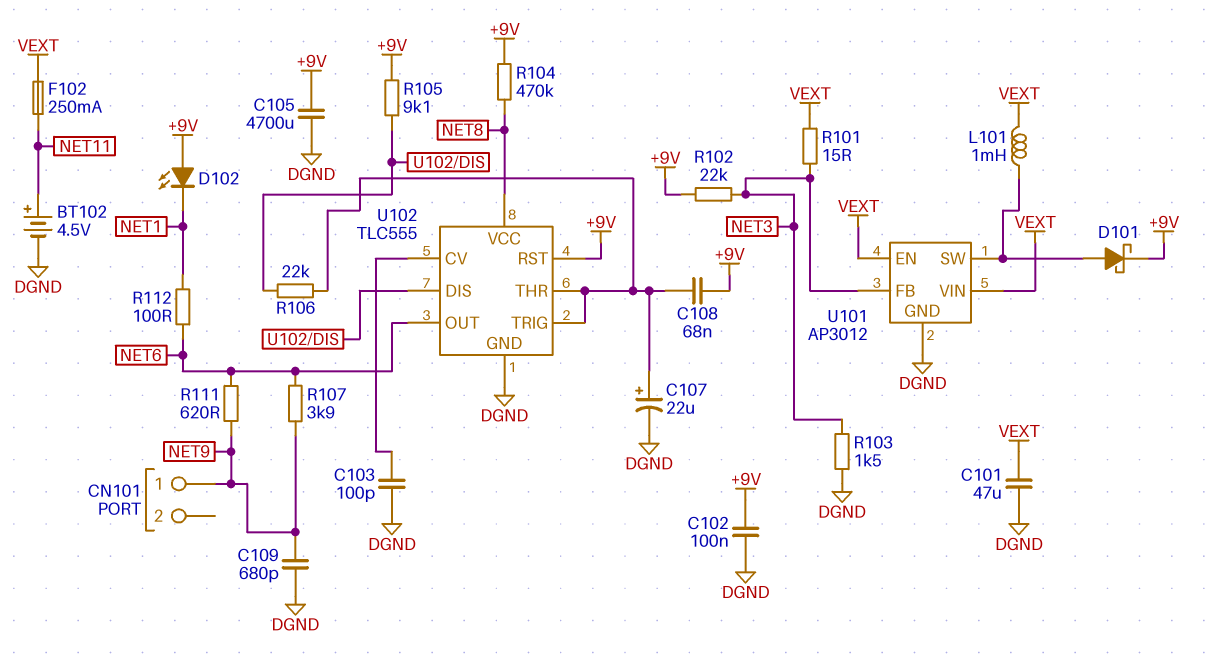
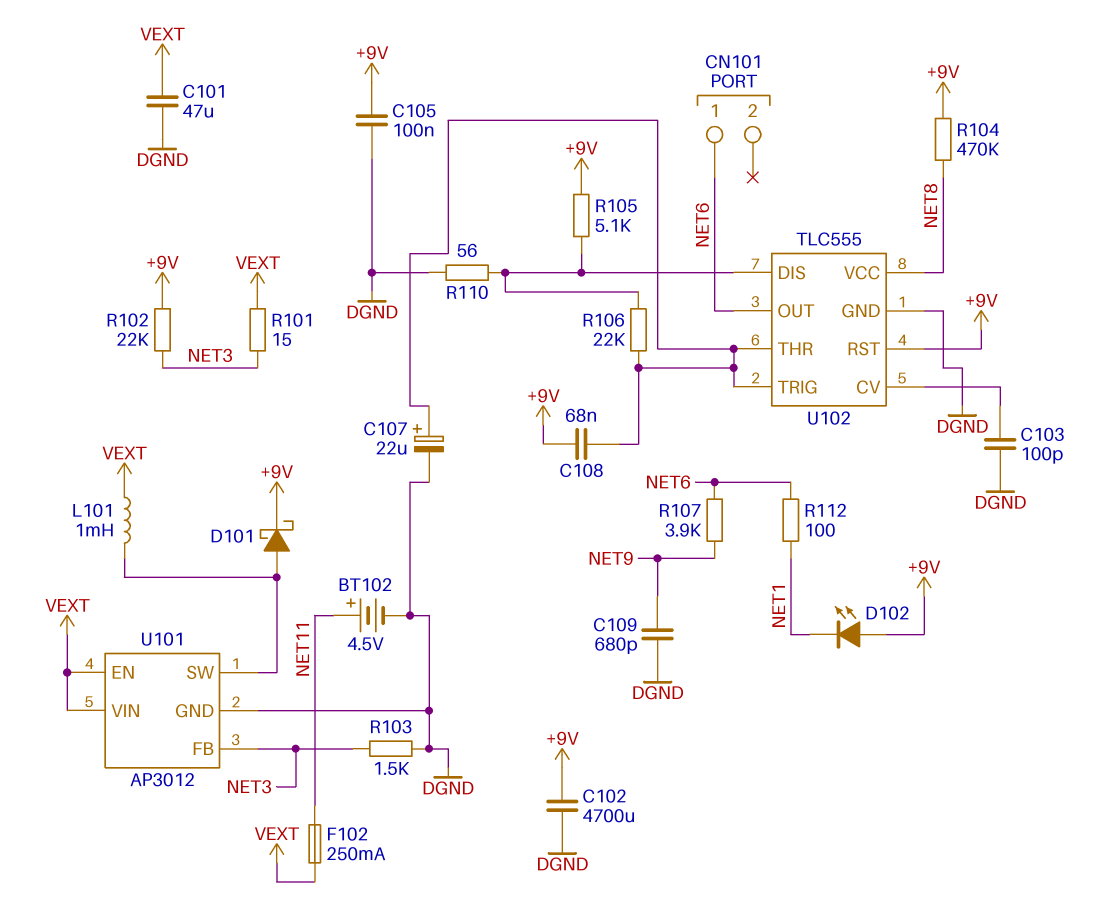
C102: 100nF (+9V, DGND) -> 4700uF (+9V, DGND)
C105: 4700uF (+9V, DGND) -> 100nF (+9V, DGND)
CN101 pin 1: NET9 -> NET6
R105: 9.1k (+9V, U102/DIS) -> 5.1k (+9V, U102/DIS)
R110: none -> 56 (DGND, U102/DIS)
R111: 620 (NET6, NET9) -> none

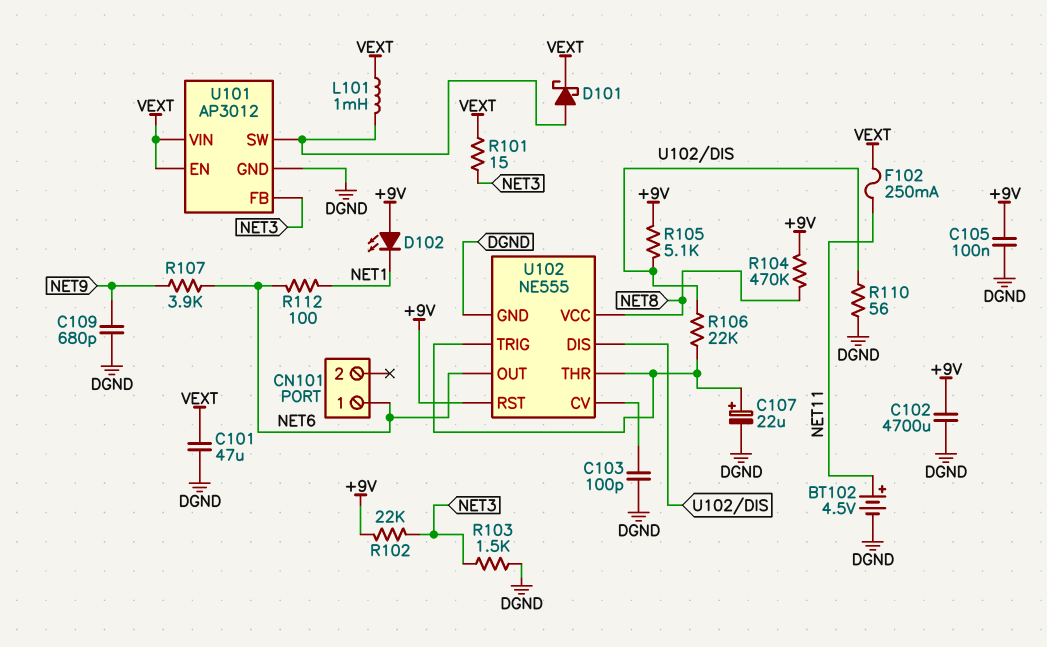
C108: 68nF (+9V, U102/THR) -> none
D101: schottky (A U101/SW, K +9V) -> schottky (A U101/SW, K VEXT)
U102: TLC555 -> NE555

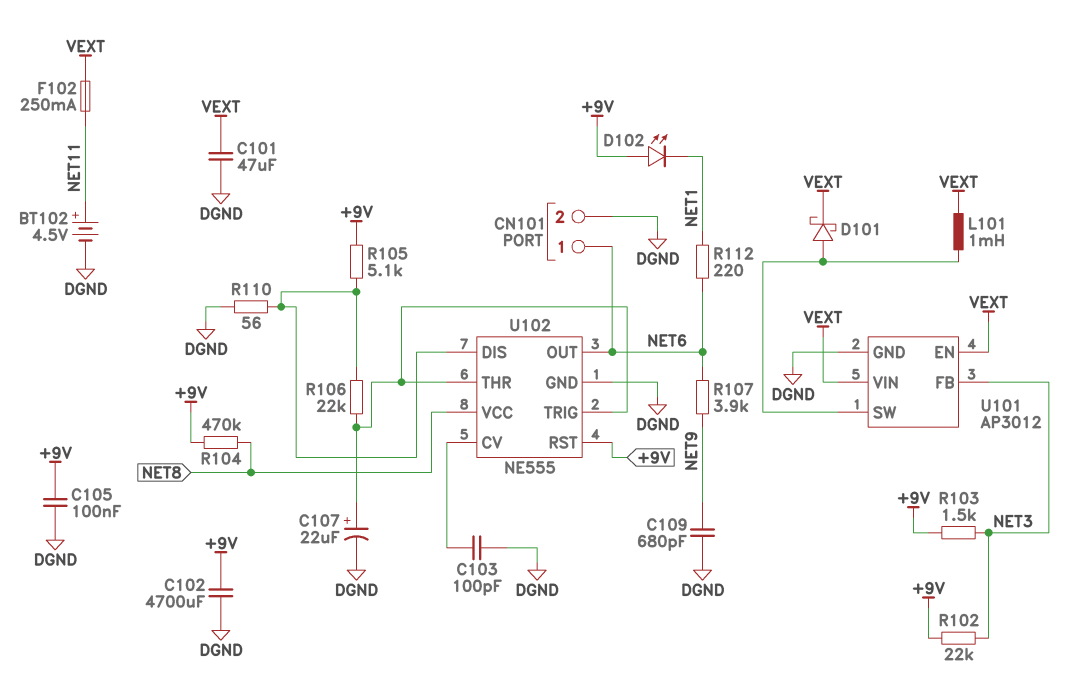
CN101 pin 2: none -> DGND
R101: 15 (NET3, VEXT) -> none
R103: 1.5k (DGND, NET3) -> 1.5k (+9V, NET3)
R112: 100 (NET1, NET6) -> 220 (NET1, NET6)

